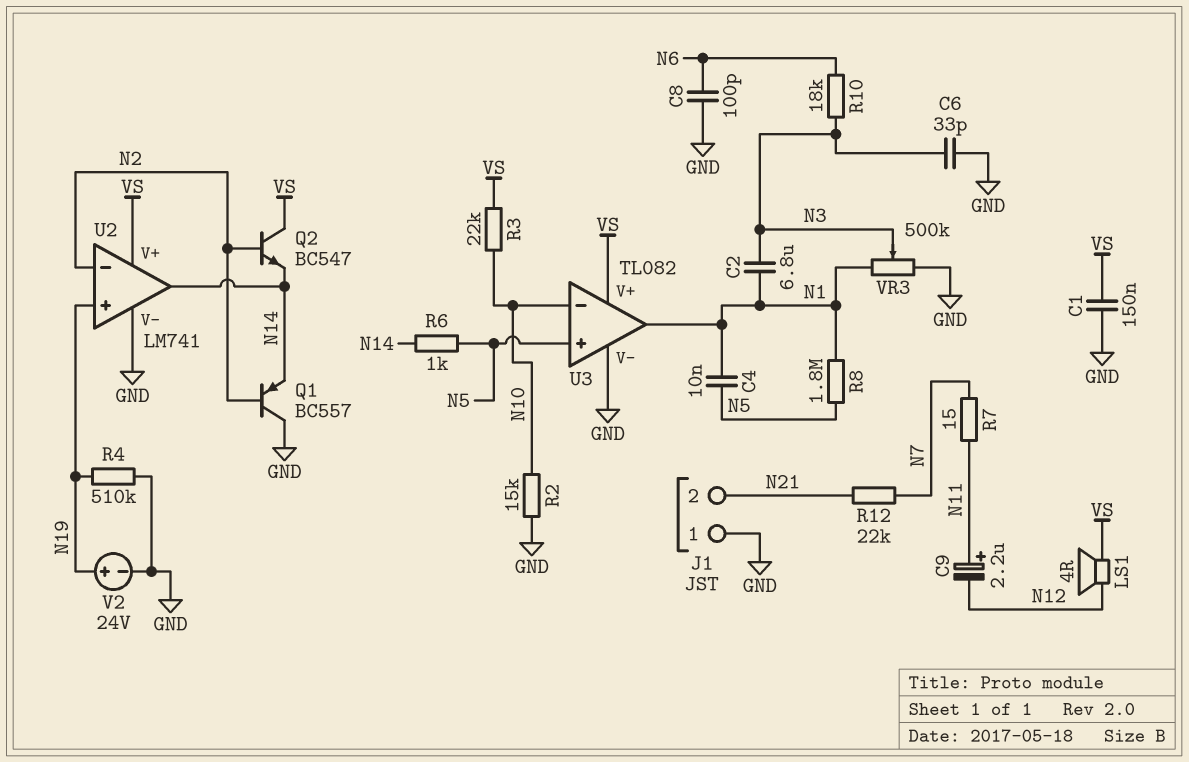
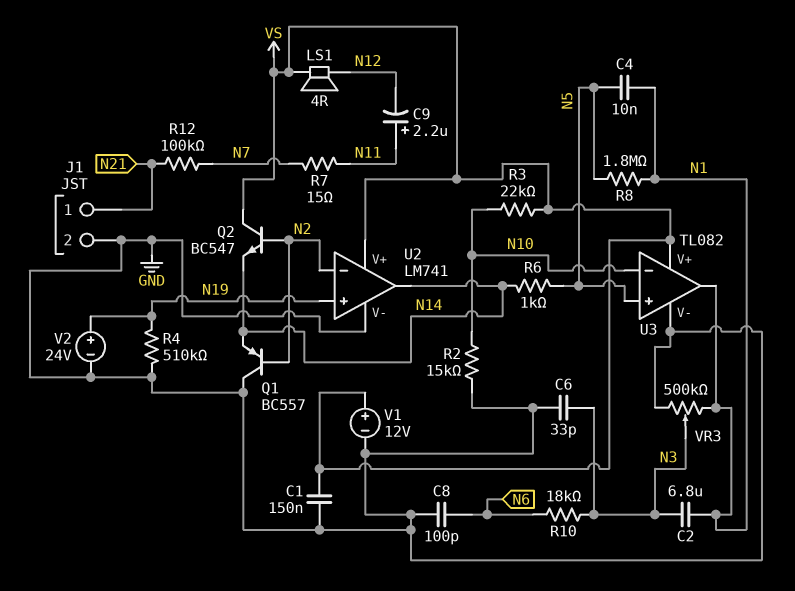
J1 pin 1: GND -> N21
J1 pin 2: N21 -> GND
R12: 22k (N7, N21) -> 100k (N7, N21)
V1: none -> 12V (plus VS, minus GND)

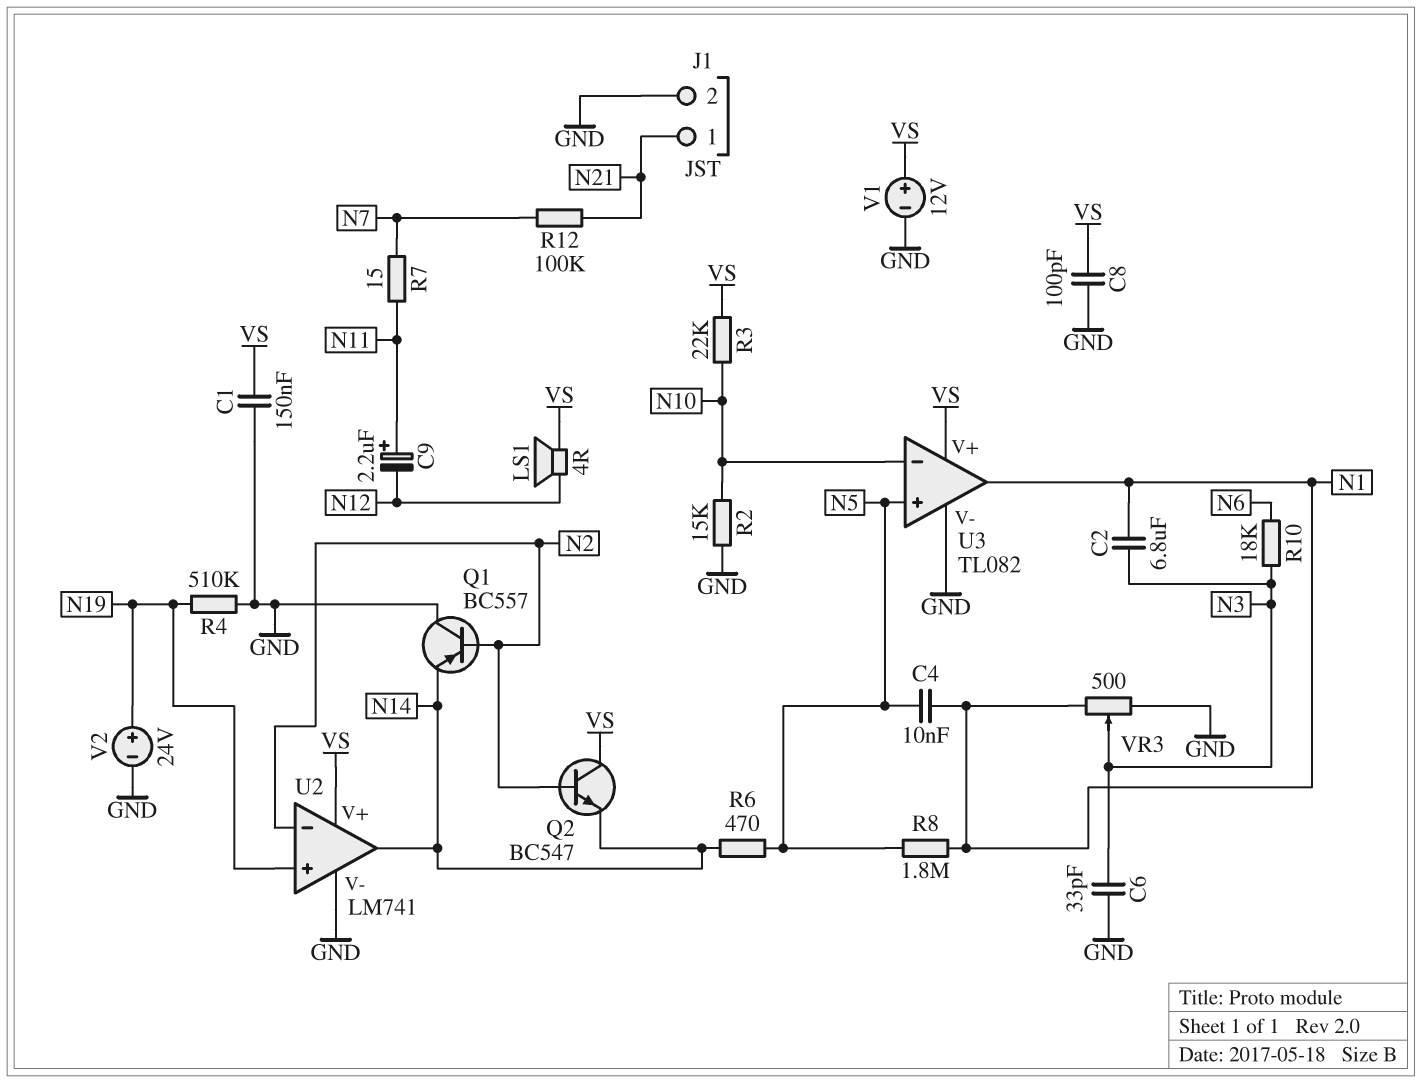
C8: 100pF (GND, N6) -> 100pF (GND, VS)
R6: 1k (N5, N14) -> 470 (N5, N14)
VR3: 500k (GND, N1, wiper N3) -> 500 (GND, N1, wiper N3)

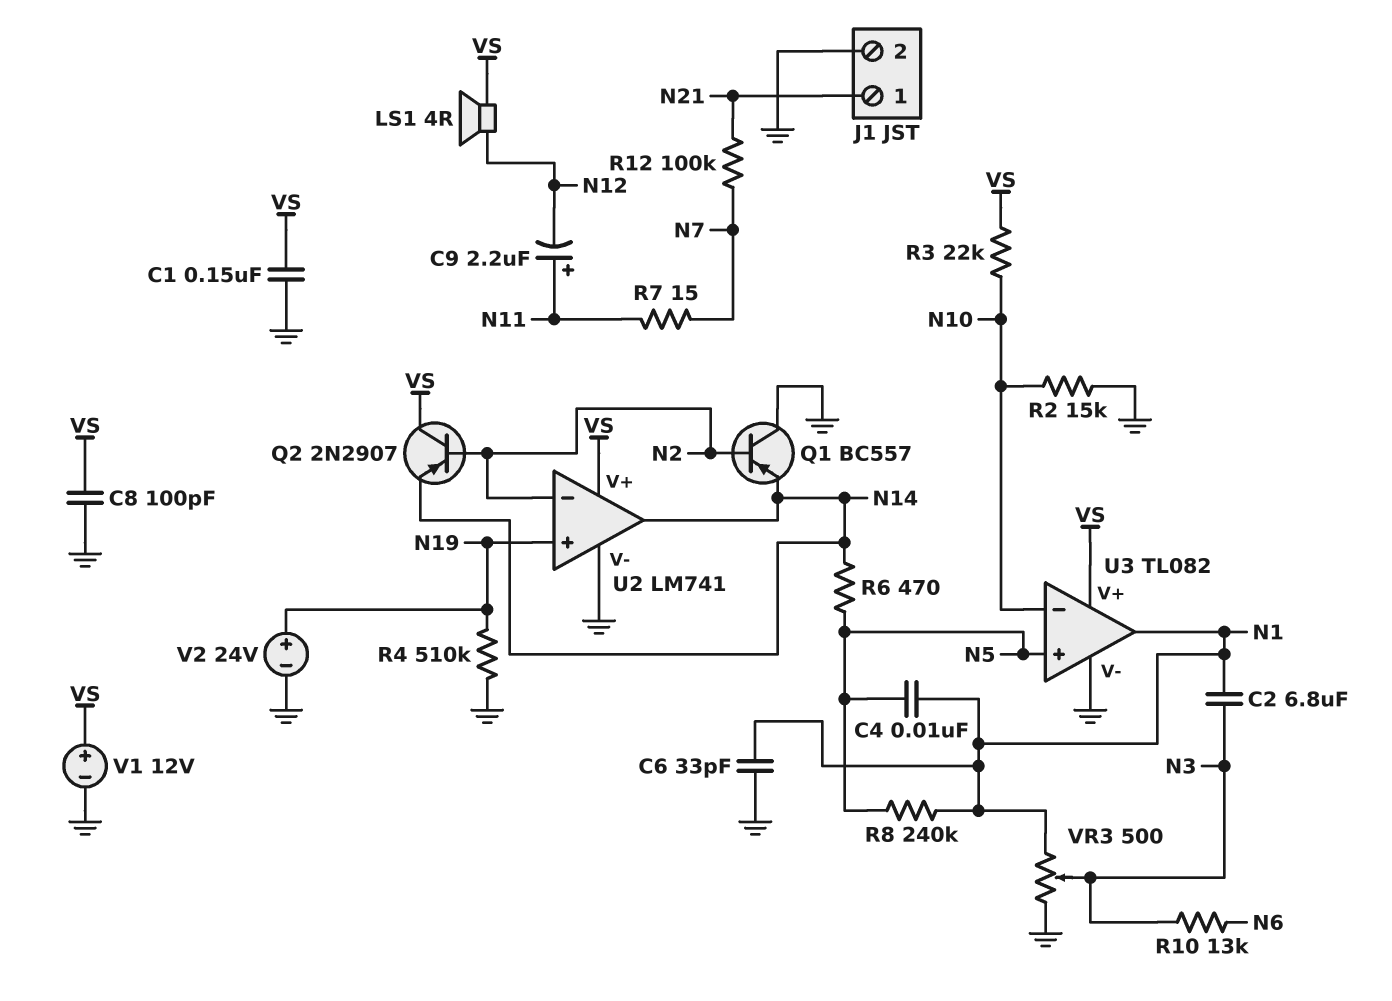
C6: 33pF (GND, N3) -> 33pF (GND, N1)
Q2: NPN BC547 (B N2, C VS, E N14) -> PNP 2N2907 (B N2, C VS, E N14)
R8: 1.8M (N1, N5) -> 240k (N1, N5)
R10: 18k (N3, N6) -> 13k (N3, N6)

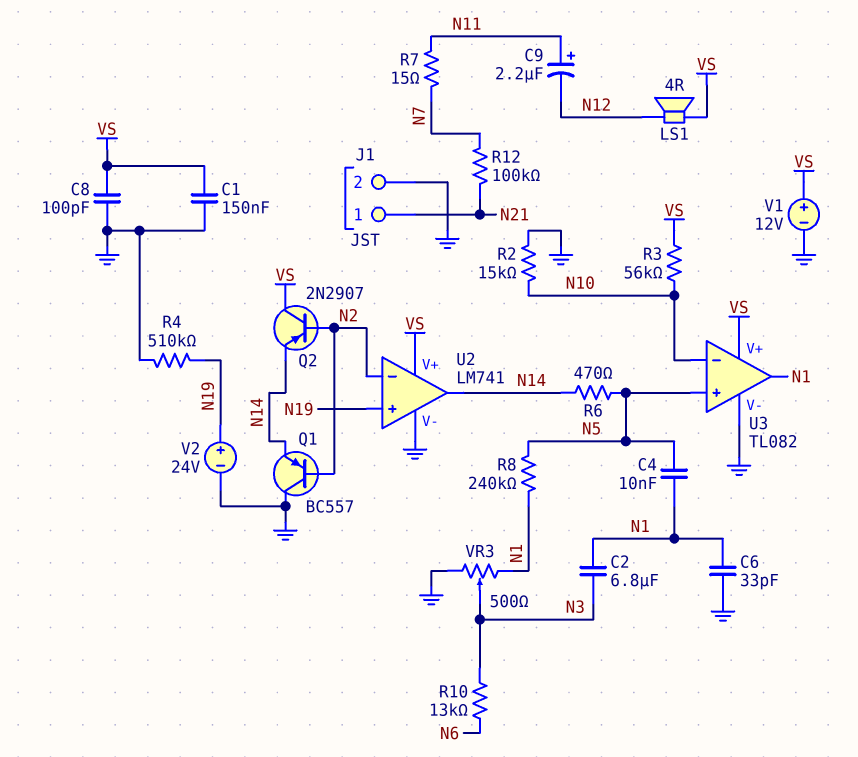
R3: 22k (N10, VS) -> 56k (N10, VS)

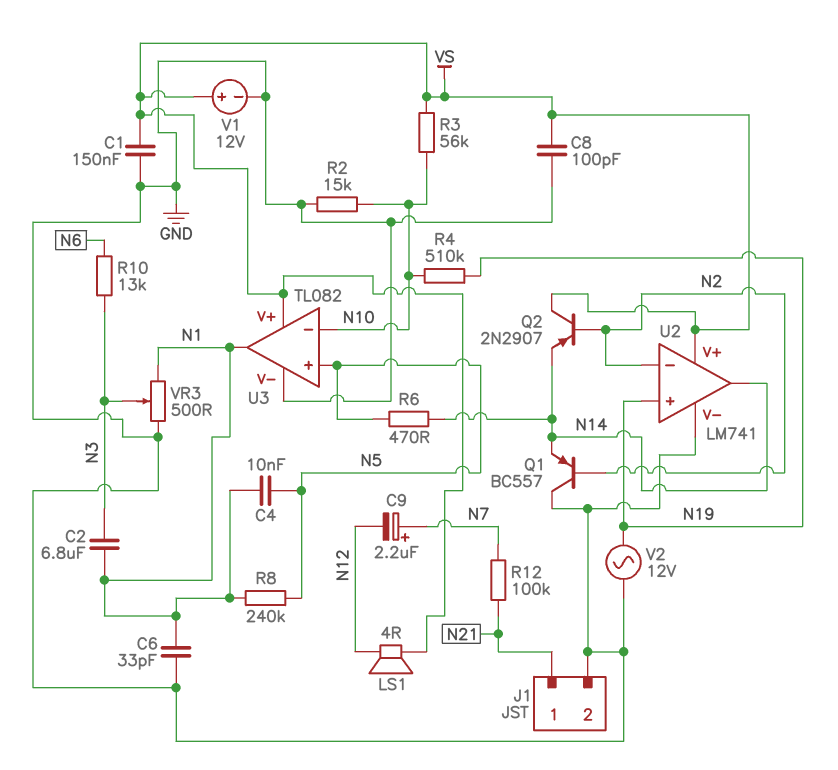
C9: 2.2uF (plus N11, minus N12) -> 2.2uF (plus N7, minus N12)
R4: 510k (GND, N19) -> 510k (N10, N19)
R7: 15 (N7, N11) -> none
V2: 24V (plus N19, minus GND) -> AC 12V (GND, N19)

